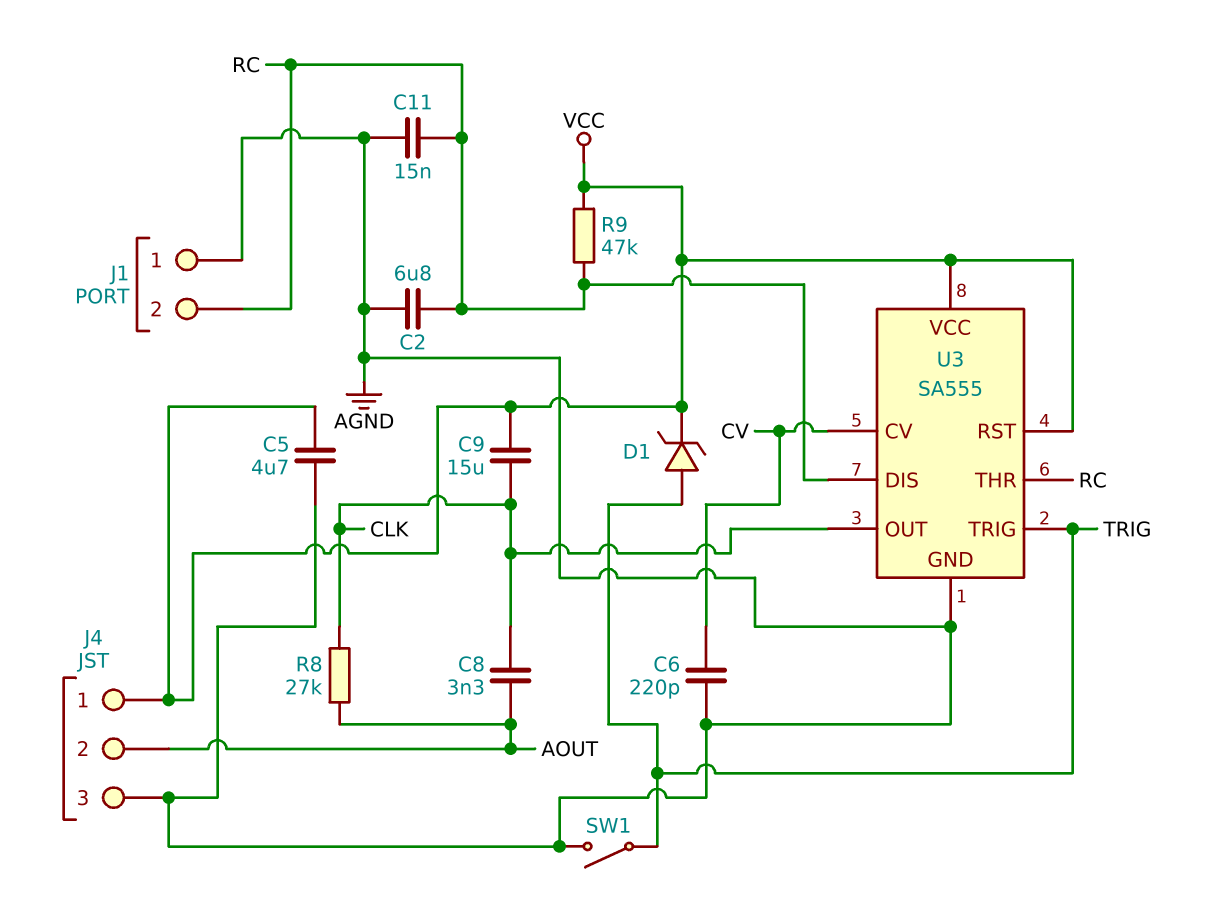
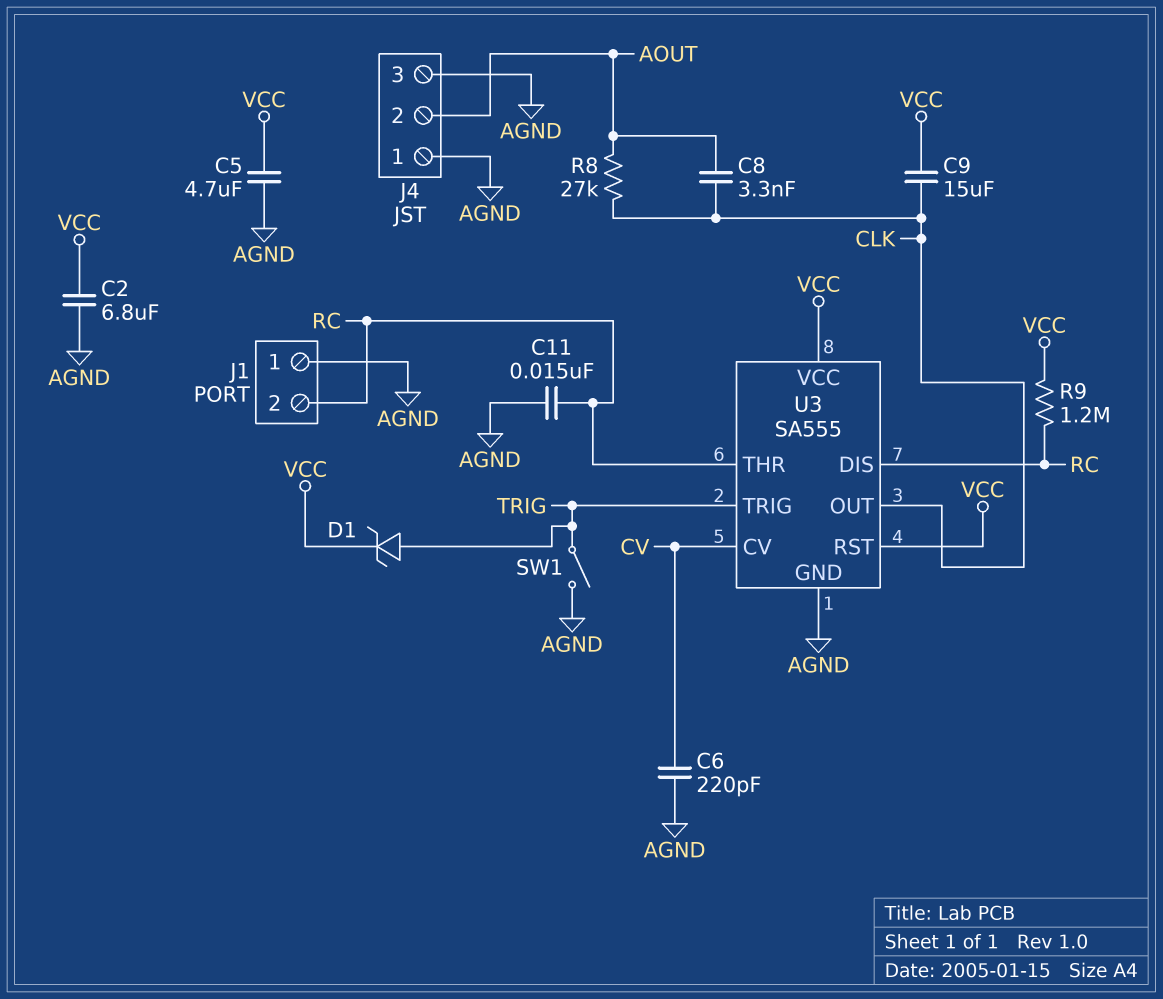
C2: 6.8uF (AGND, RC) -> 6.8uF (AGND, VCC)
J4 pin 1: VCC -> AGND
R9: 47k (RC, VCC) -> 1.2M (RC, VCC)

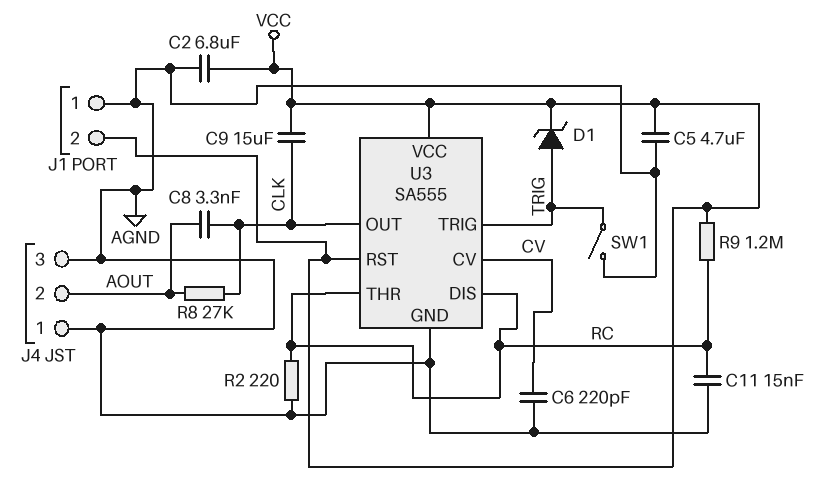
J1 pin 2: RC -> VCC
R2: none -> 220 (AGND, RC)

